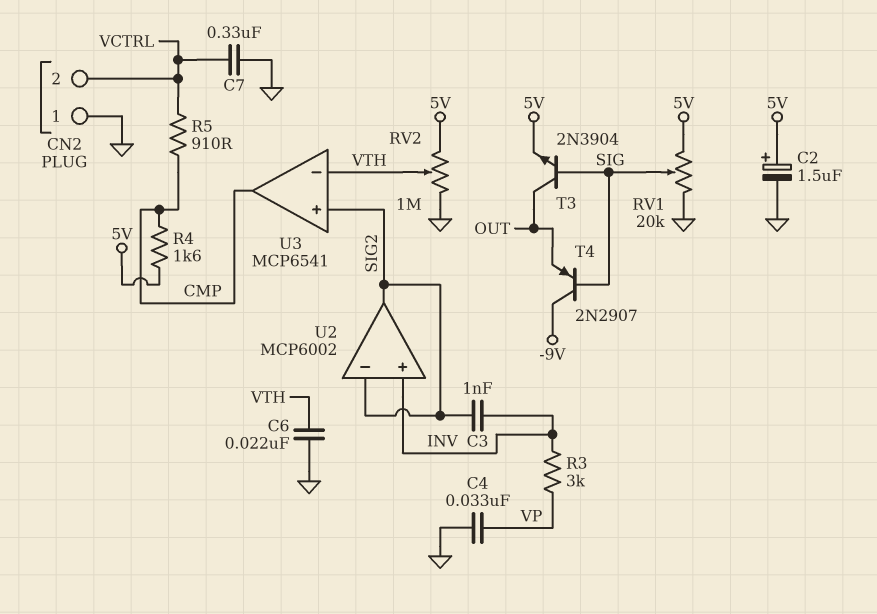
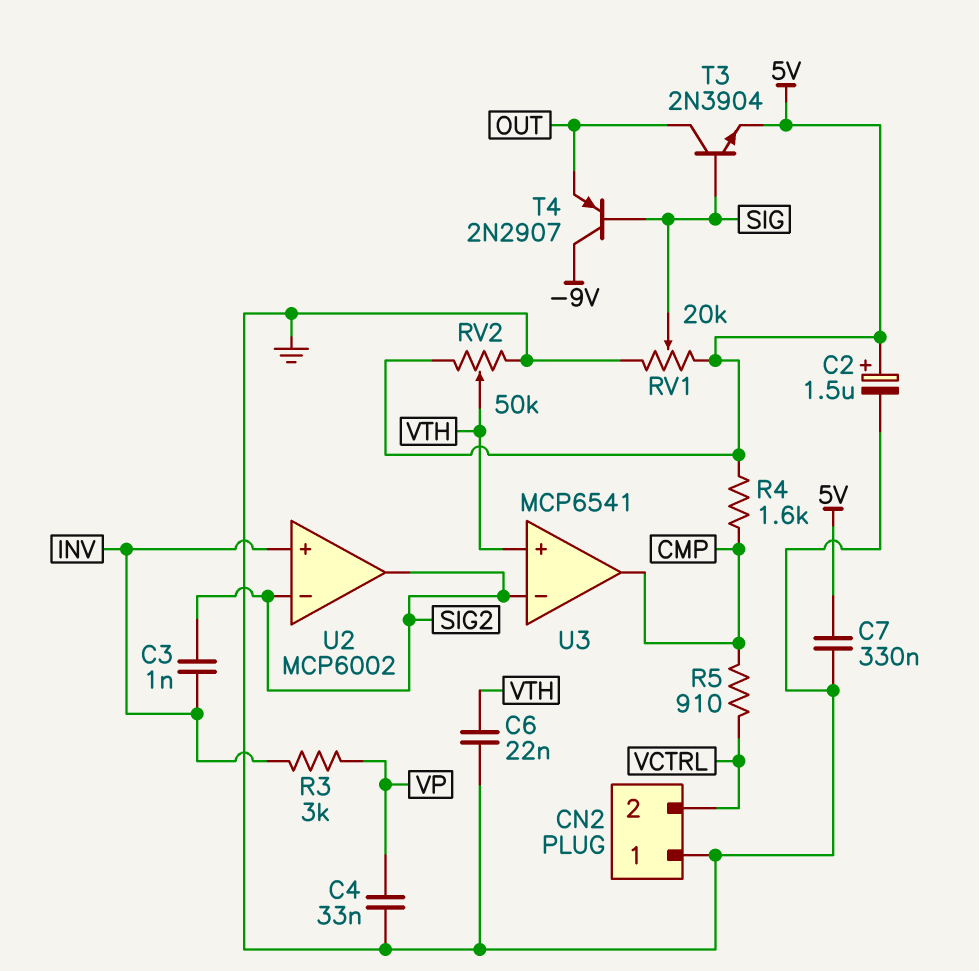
C7: 330nF (GND, VCTRL) -> 330nF (5V, GND)
RV2: 1M (5V, GND, wiper VTH) -> 50k (5V, GND, wiper VTH)
U3 pin in+: SIG2 -> VTH
U3 pin in-: VTH -> SIG2

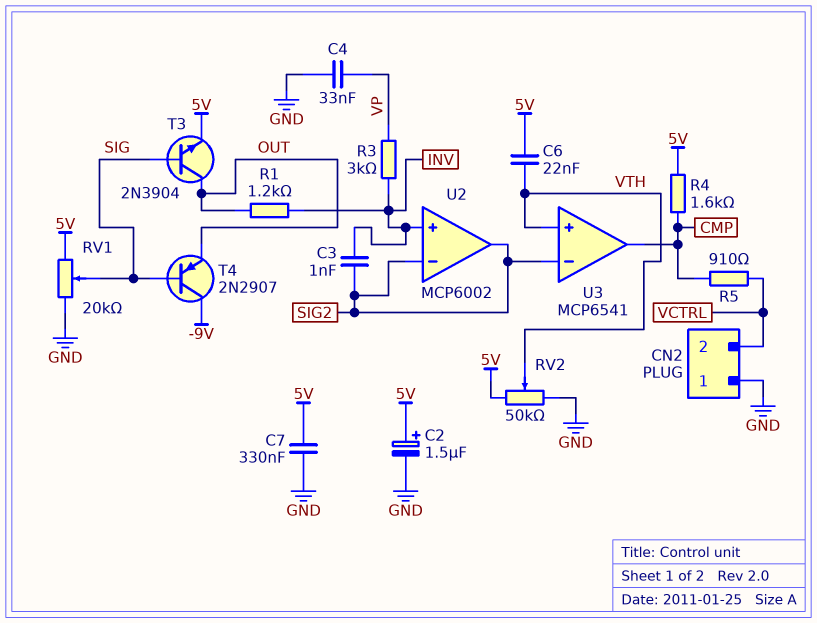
C6: 22nF (GND, VTH) -> 22nF (5V, VTH)
R1: none -> 1.2k (INV, OUT)

